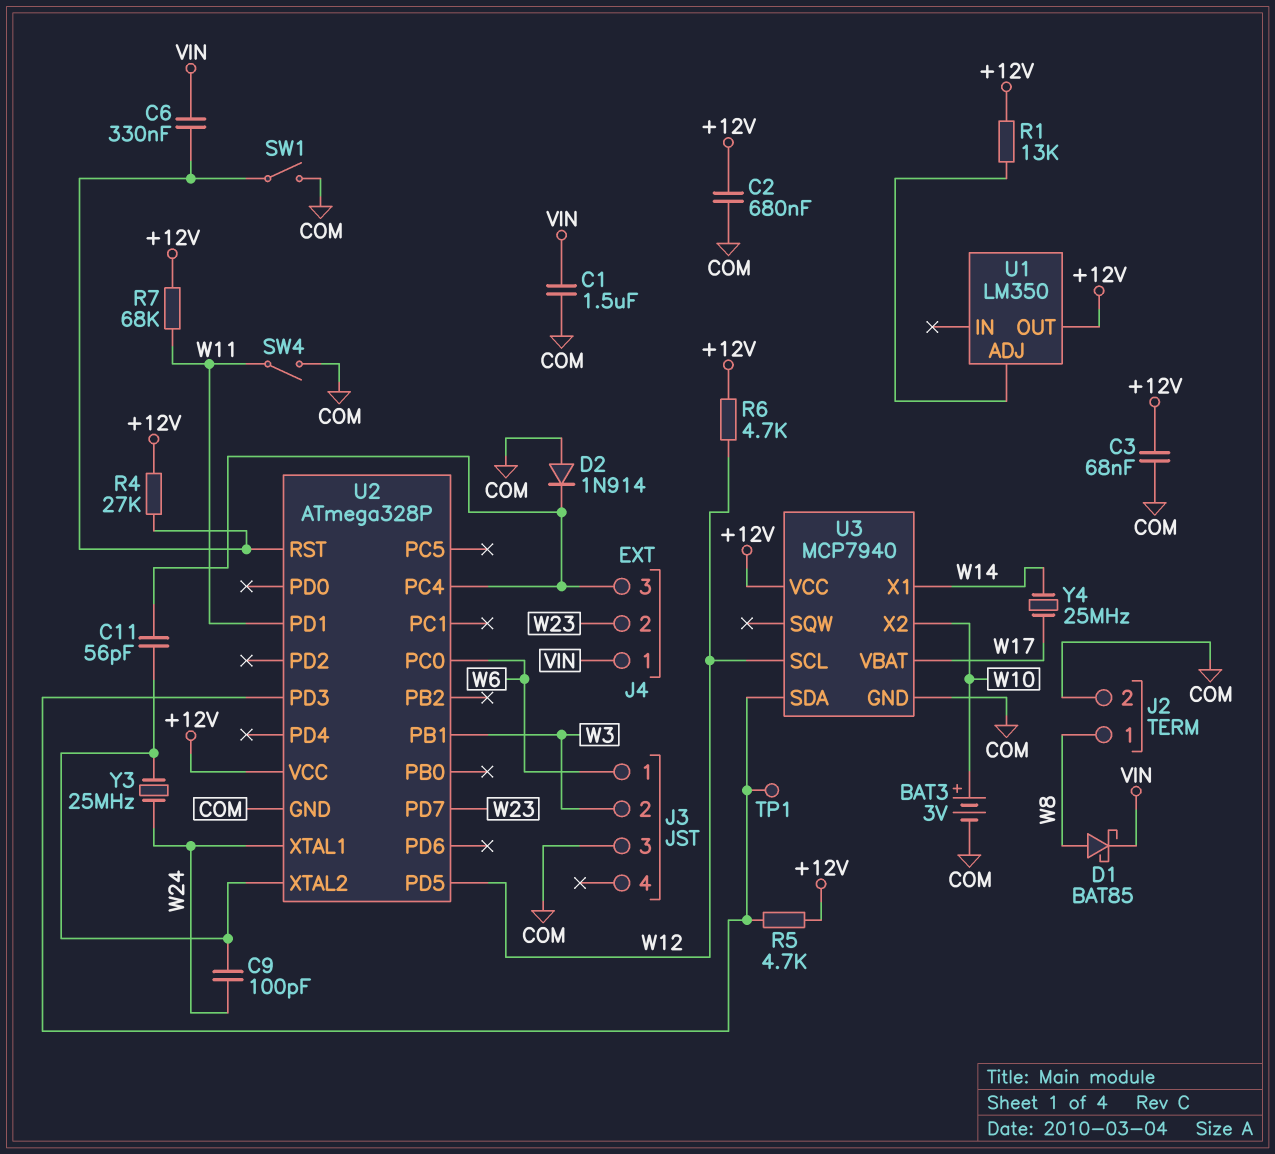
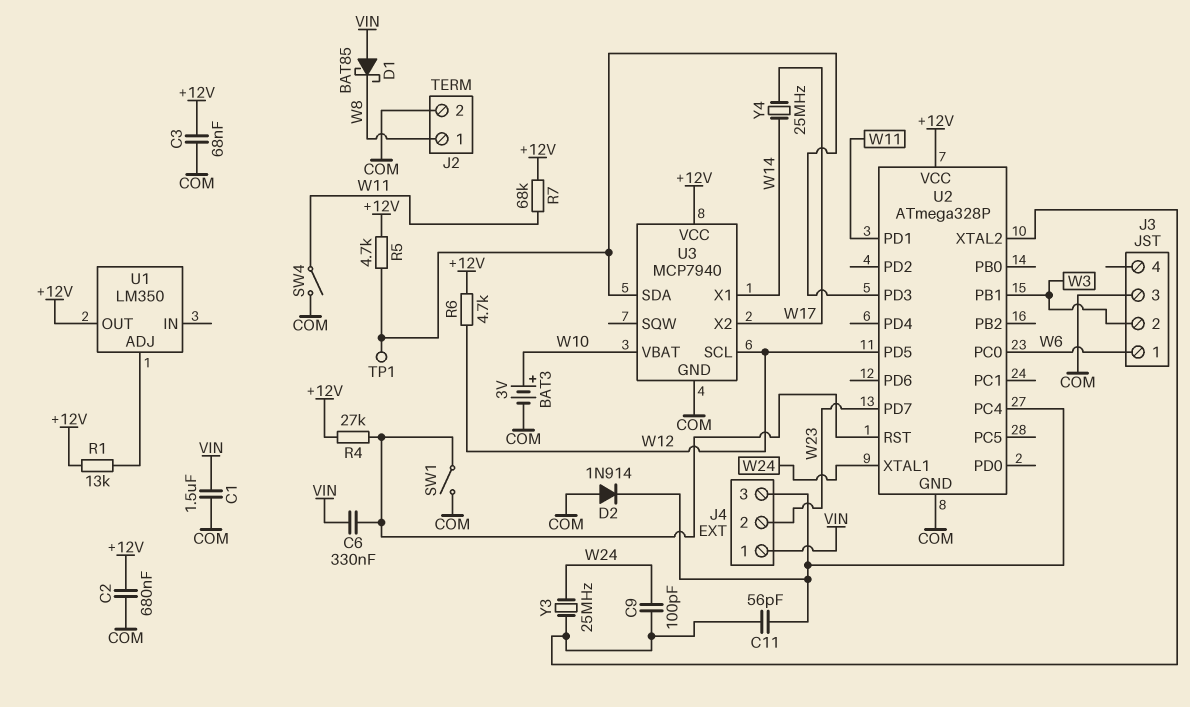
D1: schottky BAT85 (A W8, K VIN) -> schottky BAT85 (A VIN, K W8)
U3 pin VBAT: W17 -> W10
U3 pin X2: W10 -> W17

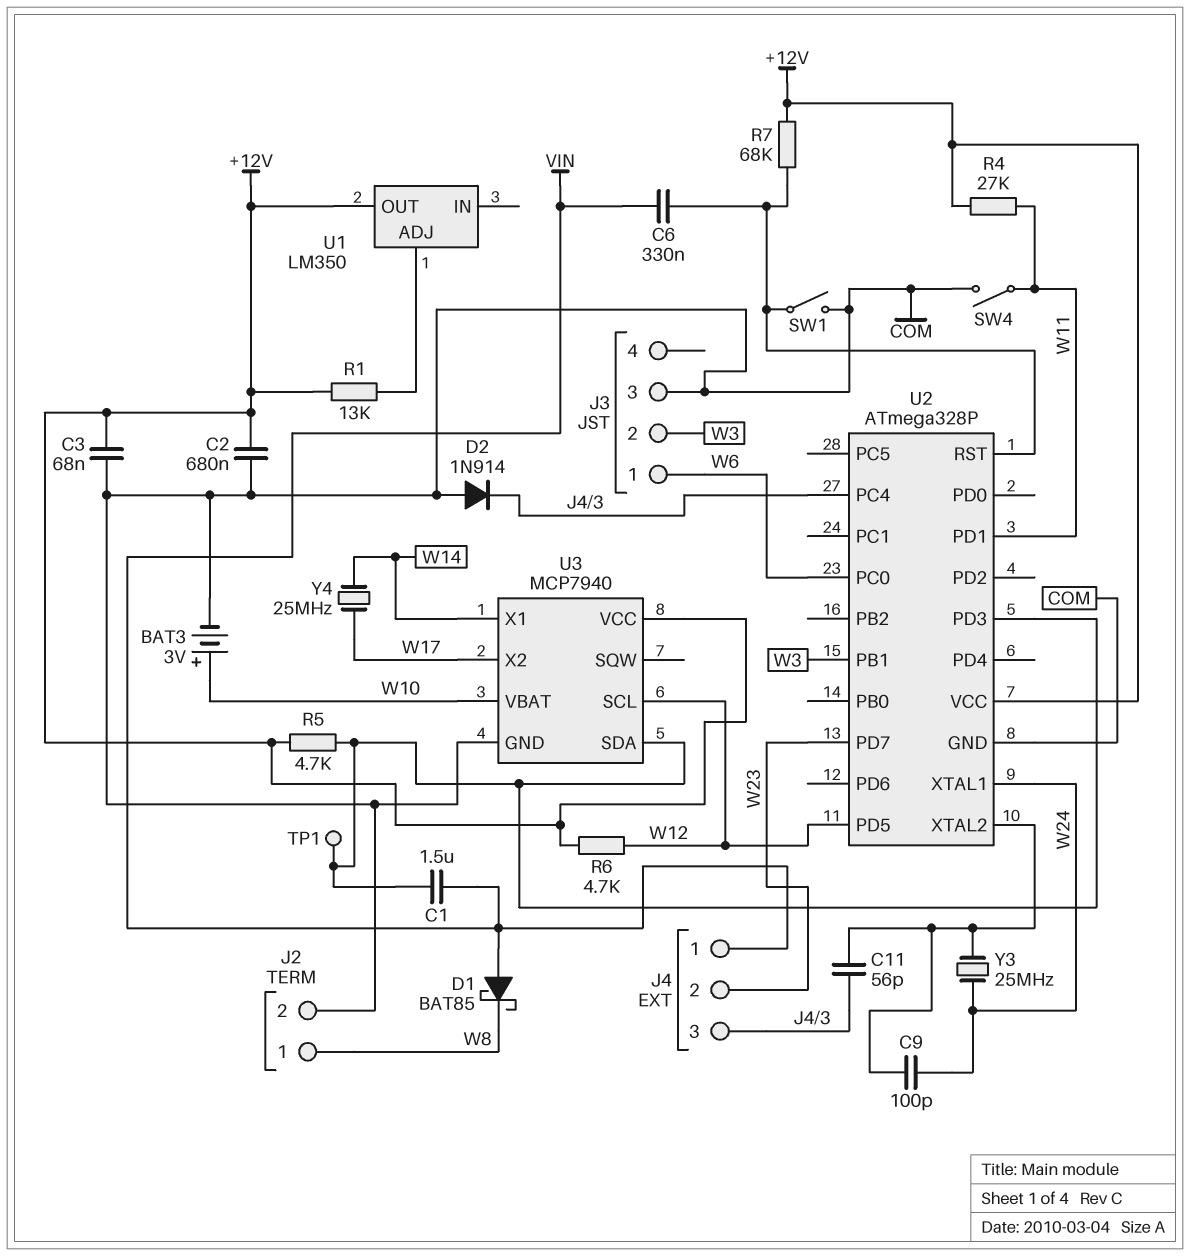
C1: 1.5uF (COM, VIN) -> 1.5uF (U2/PD3, VIN)
R4: 27k (+12V, U2/RST) -> 27k (+12V, W11)
R7: 68k (+12V, W11) -> 68k (+12V, U2/RST)

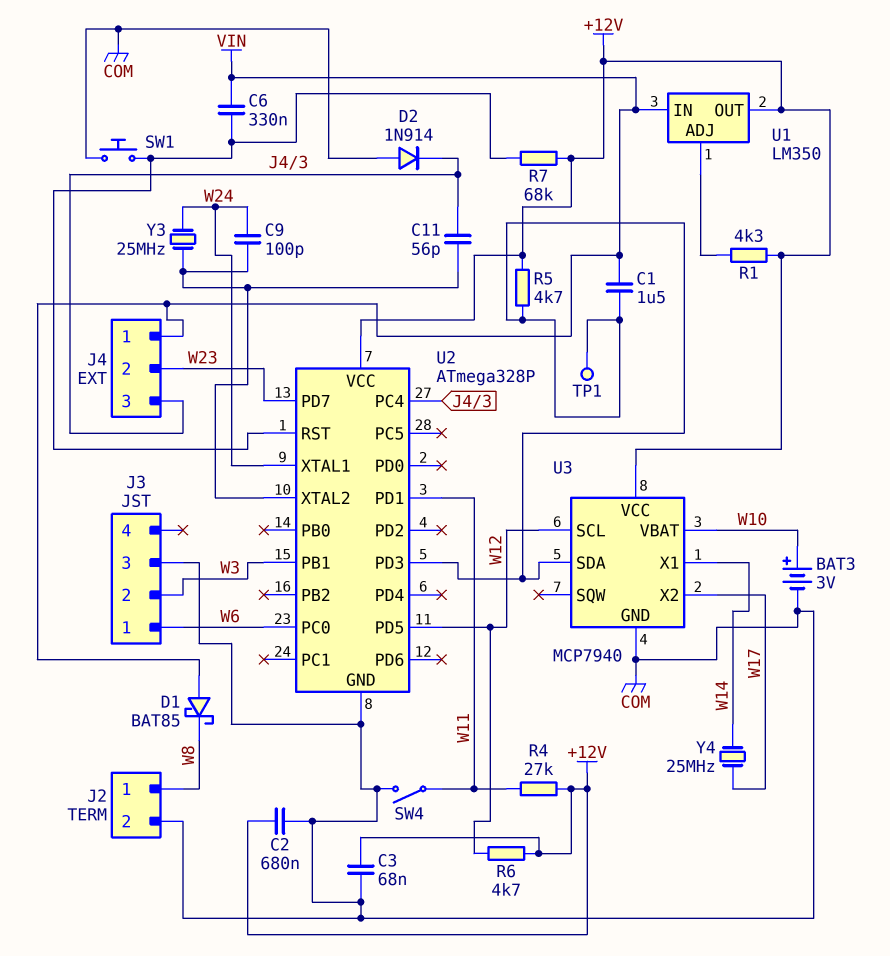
R1: 13k (+12V, U1/ADJ) -> 4.3k (+12V, U1/ADJ)
SW1: switch (COM, U2/RST) -> button (COM, U2/RST)
U1 pin IN: none -> VIN

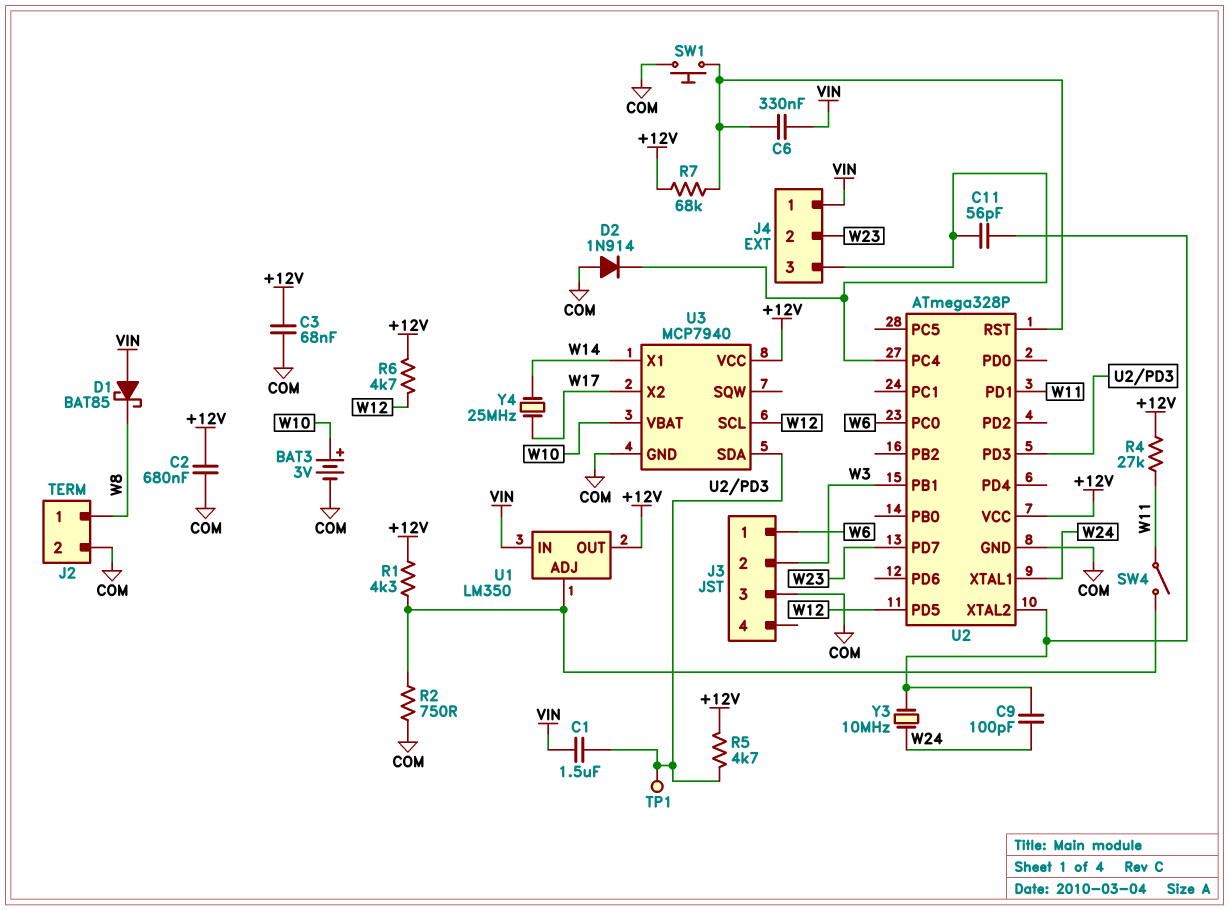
R2: none -> 750 (COM, U1/ADJ)
SW4: switch (COM, W11) -> switch (U1/ADJ, W11)
Y3: 25MHz (U2/XTAL2, W24) -> 10MHz (U2/XTAL2, W24)

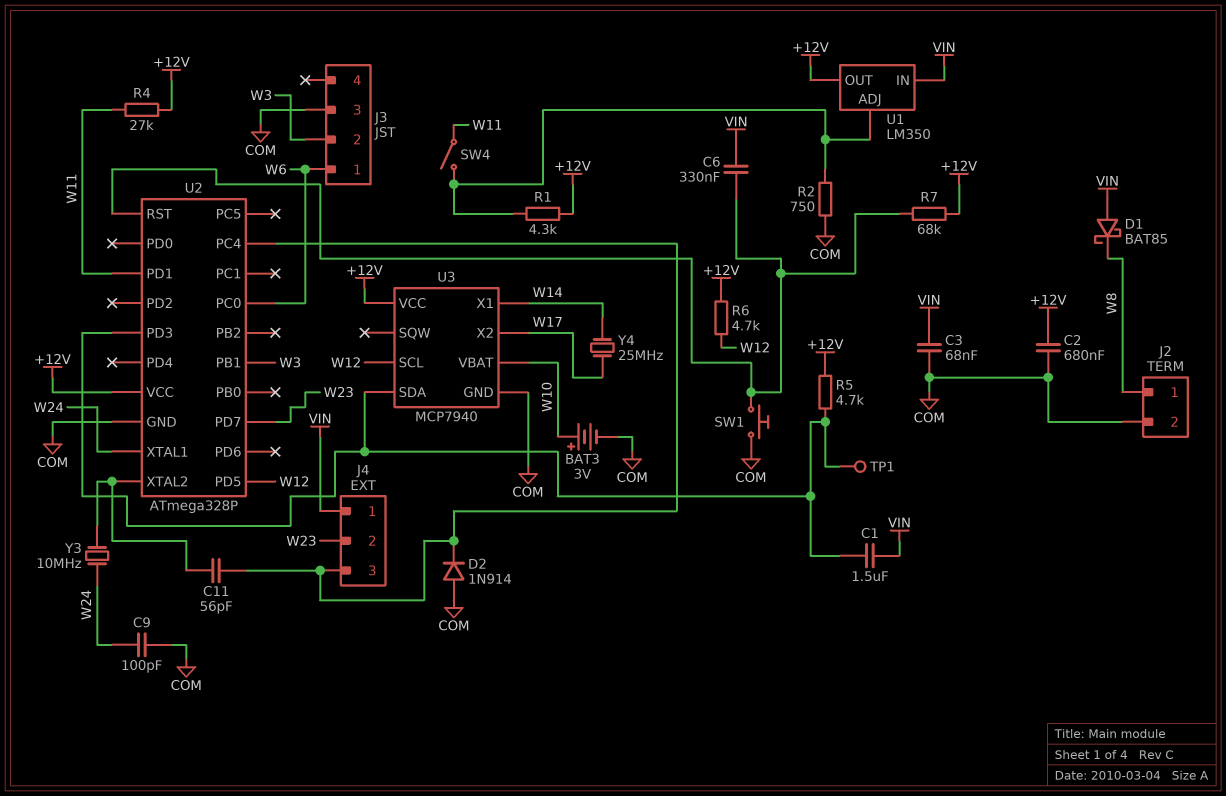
C3: 68nF (+12V, COM) -> 68nF (COM, VIN)
C9: 100pF (U2/XTAL2, W24) -> 100pF (COM, W24)

